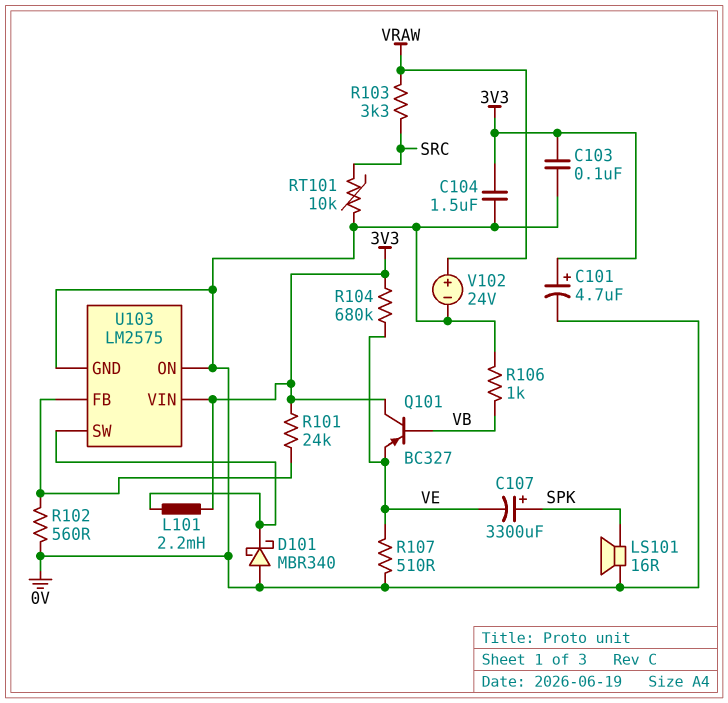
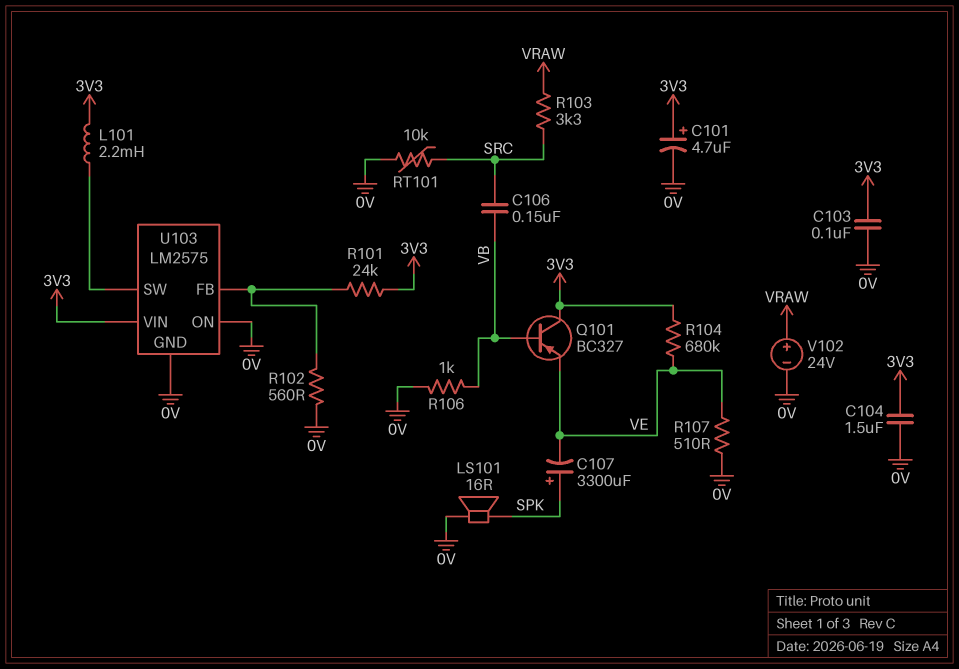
C106: none -> 150nF (SRC, VB)
D101: schottky MBR340 (A 0V, K U103/SW) -> none

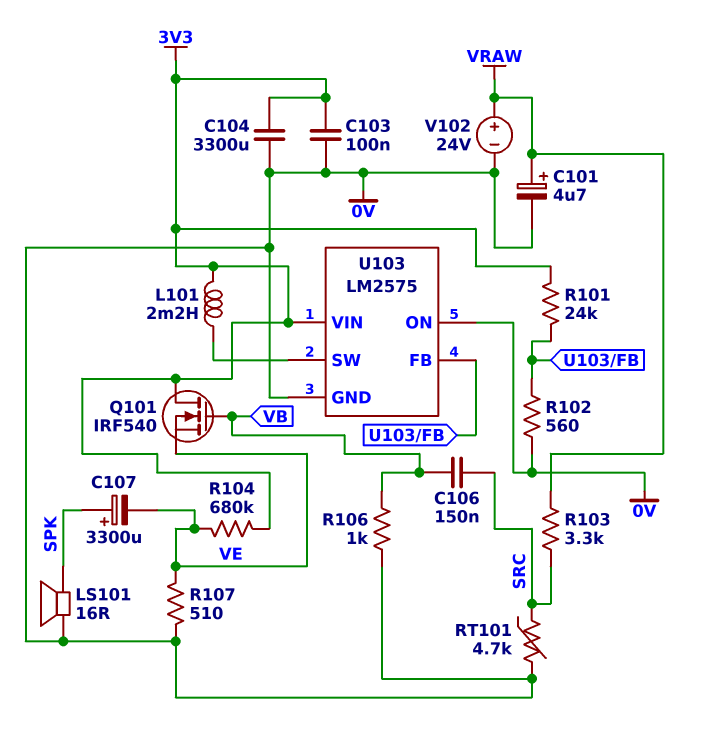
C101: 4.7uF (plus 3V3, minus 0V) -> 4.7uF (plus VRAW, minus 0V)
C104: 1.5uF (0V, 3V3) -> 3300uF (0V, 3V3)
Q101: PNP BC327 (B VB, C 3V3, E VE) -> NMOS IRF540 (G VB, D 3V3, S VE)
RT101: 10k (0V, SRC) -> 4.7k (0V, SRC)

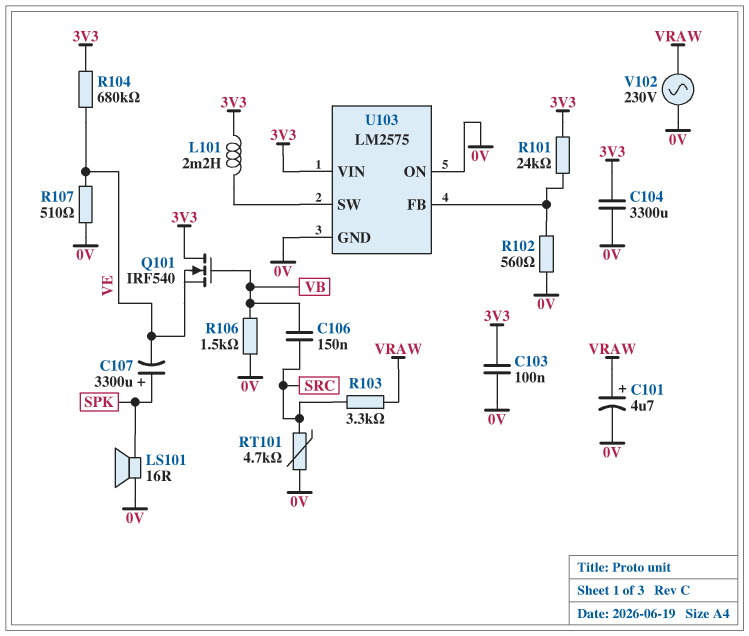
R106: 1k (0V, VB) -> 1.5k (0V, VB)
V102: 24V (plus VRAW, minus 0V) -> AC 230V (0V, VRAW)

